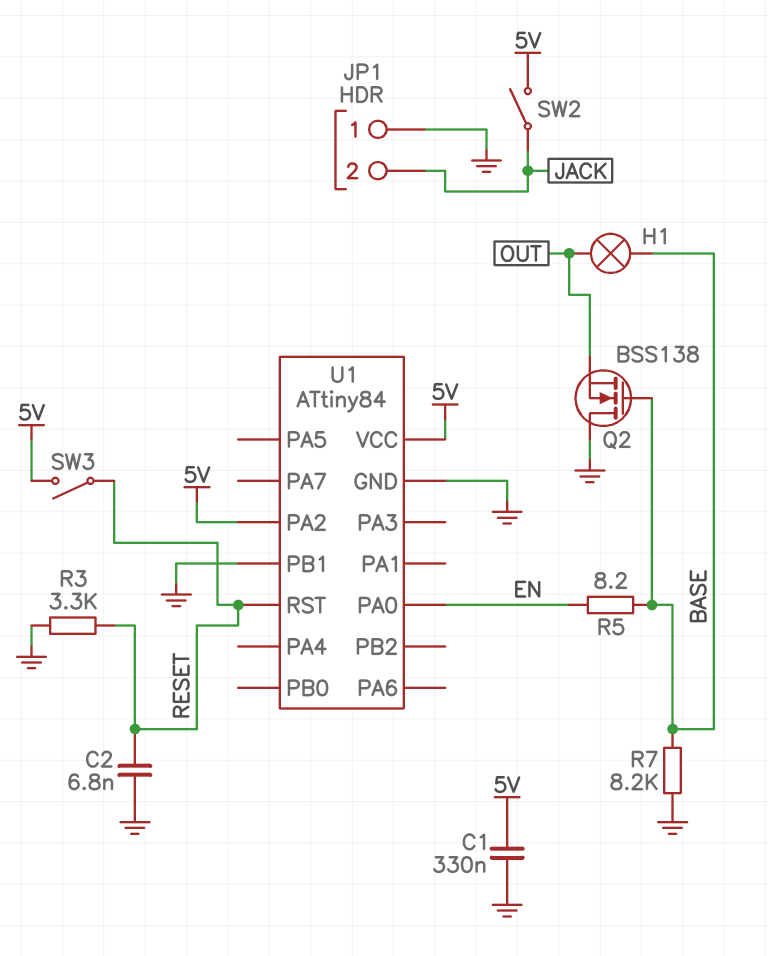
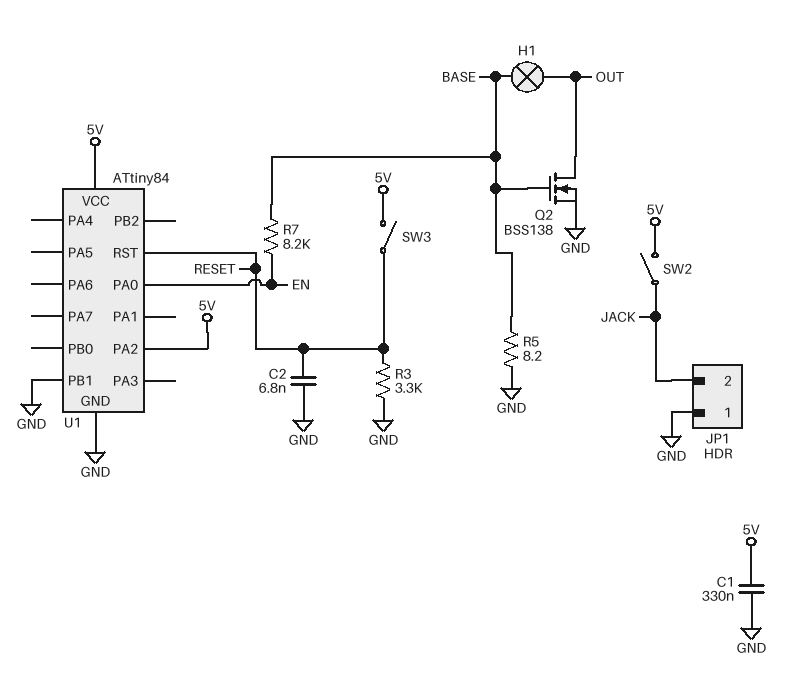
Q2: NMOS BSS138 (G BASE, D GND, S OUT) -> NMOS BSS138 (G BASE, D OUT, S GND)
R5: 8.2 (BASE, EN) -> 8.2 (BASE, GND)
R7: 8.2k (BASE, GND) -> 8.2k (BASE, EN)

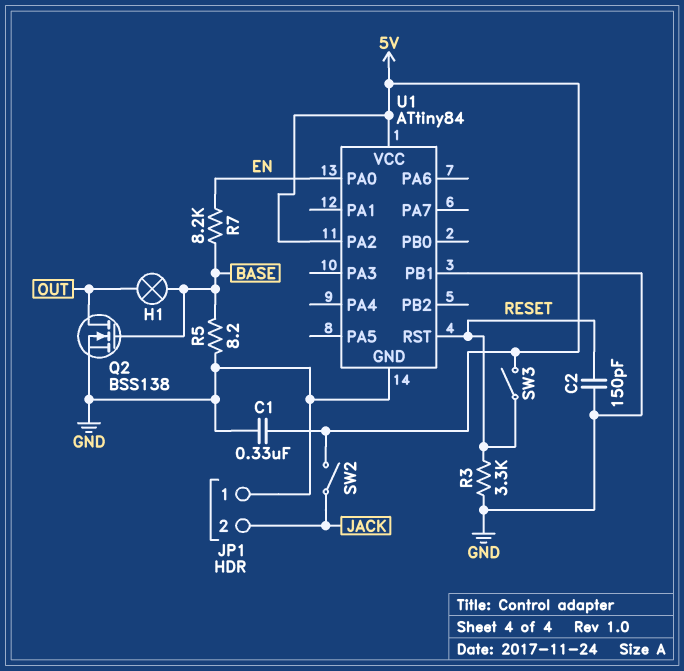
C2: 6.8nF (GND, RESET) -> 150pF (GND, RESET)

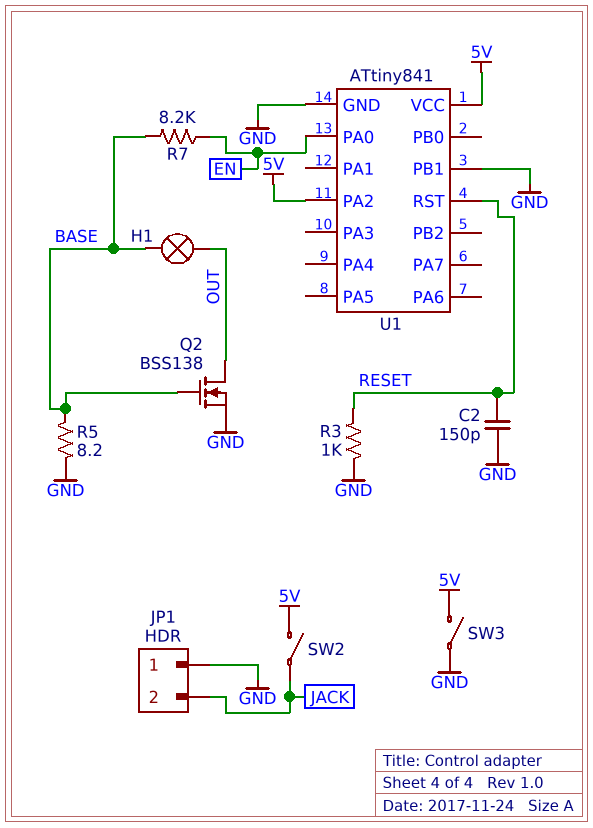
C1: 330nF (5V, GND) -> none
R3: 3.3k (GND, RESET) -> 1k (GND, RESET)
SW3: switch (5V, RESET) -> switch (5V, GND)
U1: ATtiny84 -> ATtiny841

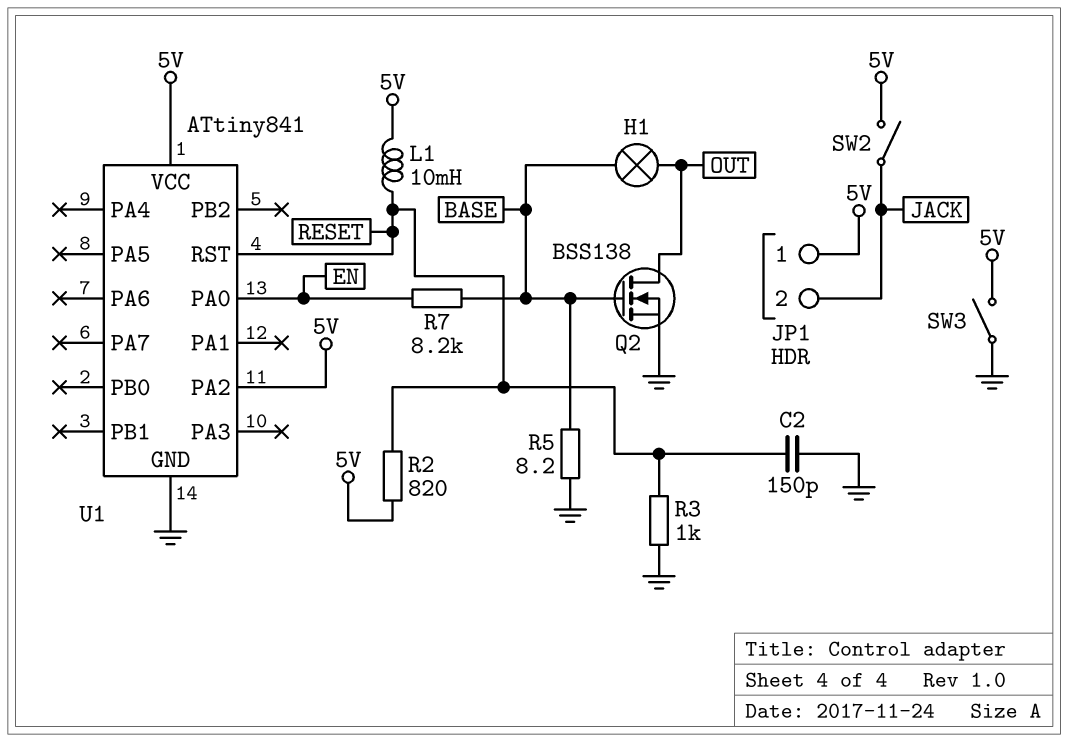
JP1 pin 1: GND -> 5V
L1: none -> 10mH (5V, RESET)
R2: none -> 820 (5V, RESET)
U1 pin PB1: GND -> none

